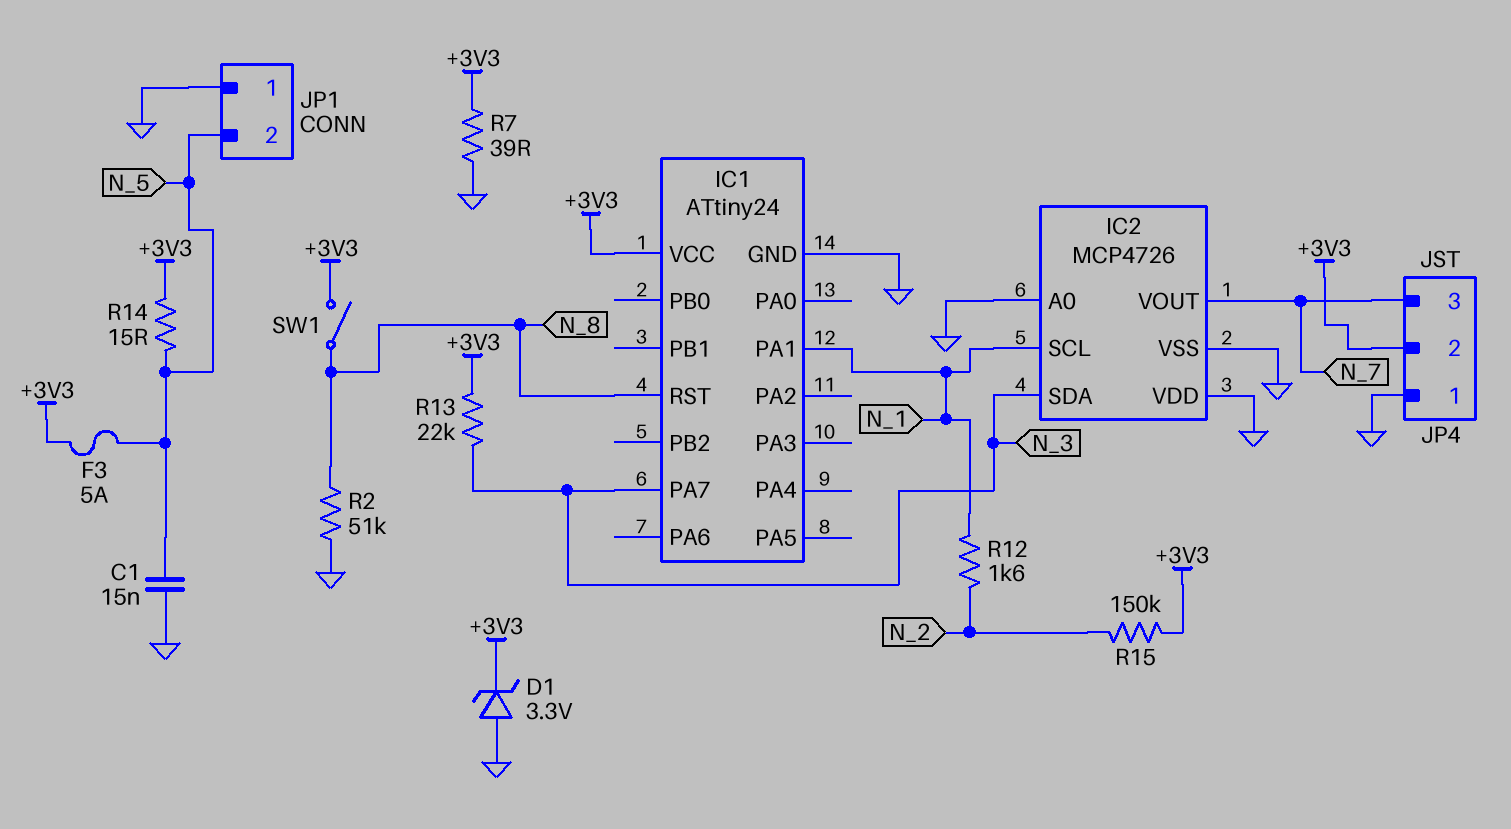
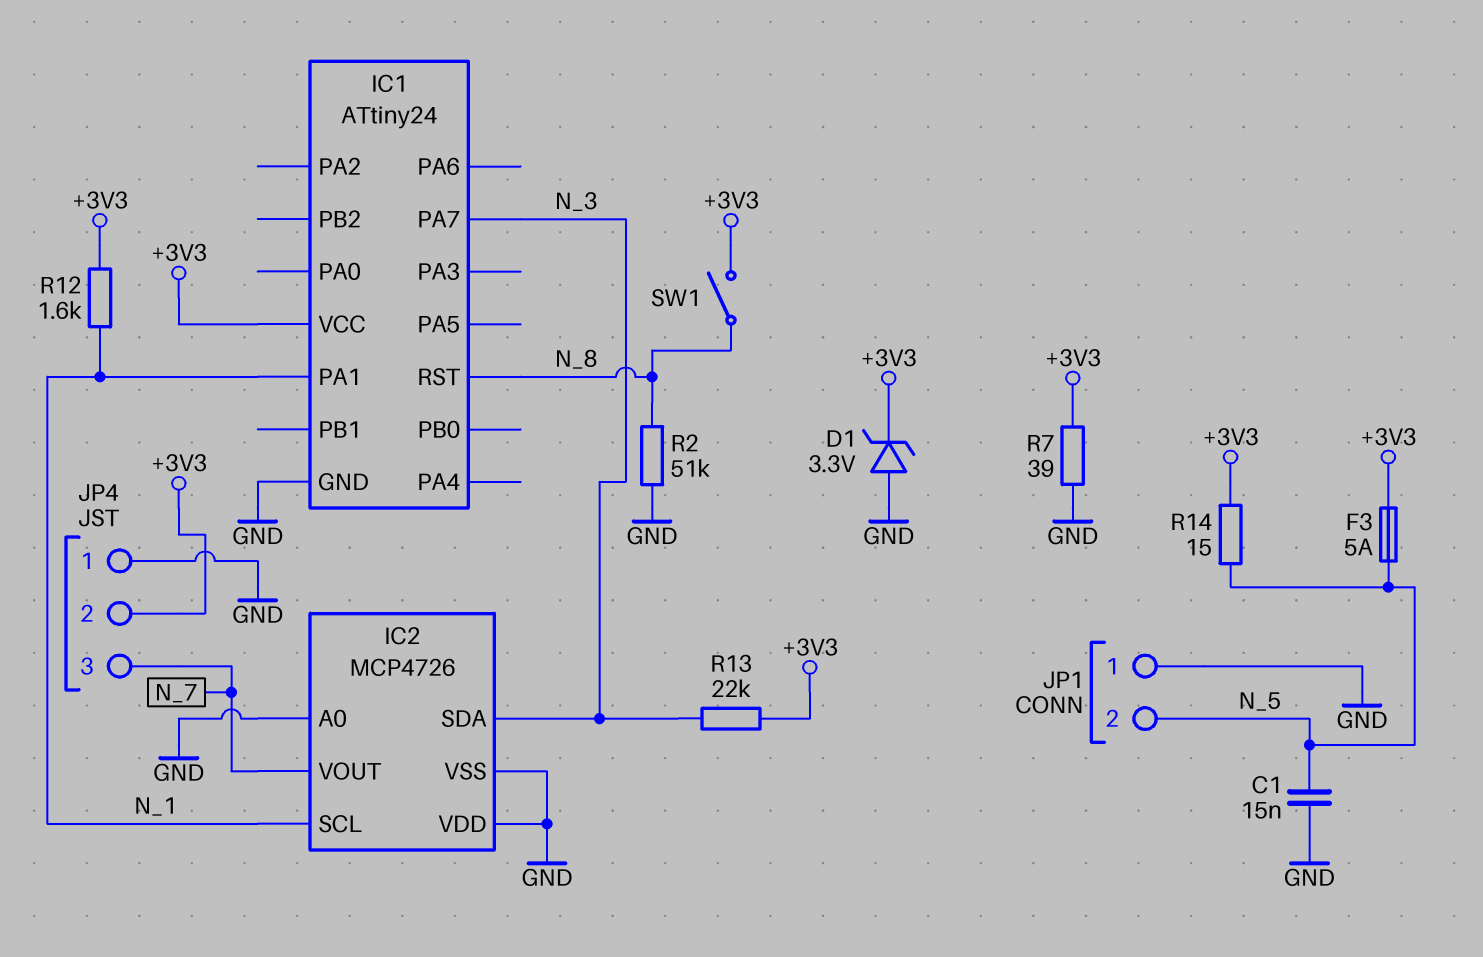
R12: 1.6k (N_1, N_2) -> 1.6k (+3V3, N_1)
R15: 150k (+3V3, N_2) -> none

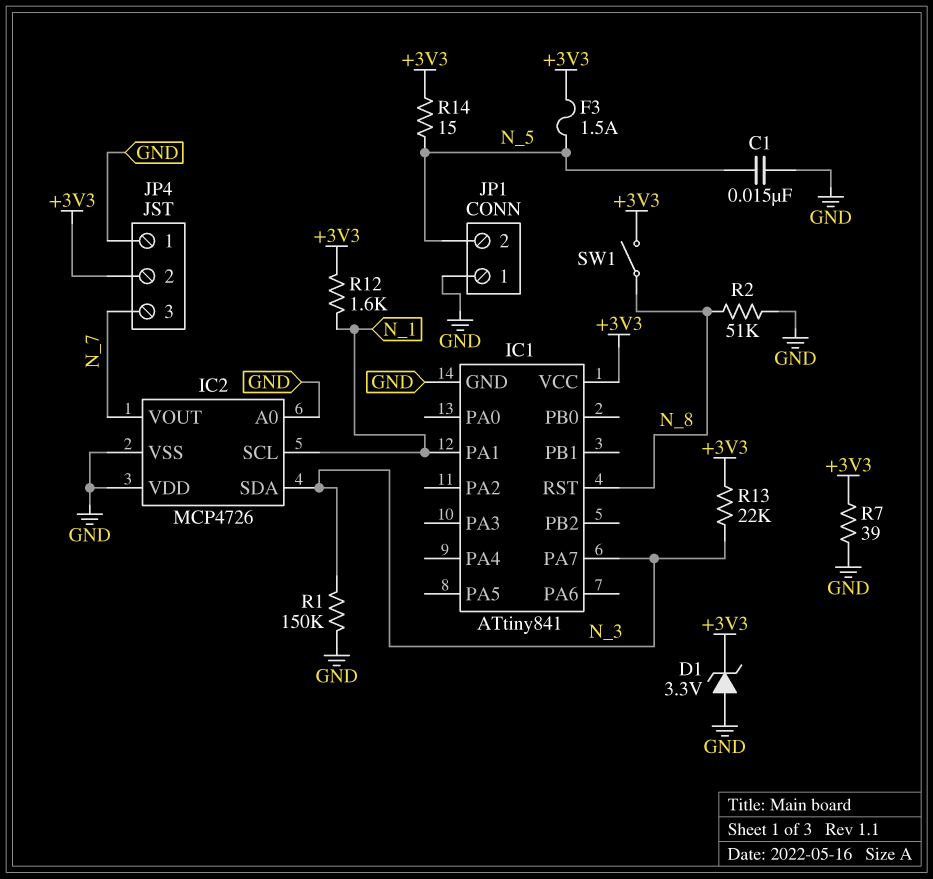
F3: 5A (+3V3, N_5) -> 1.5A (+3V3, N_5)
IC1: ATtiny24 -> ATtiny841
R1: none -> 150k (GND, N_3)

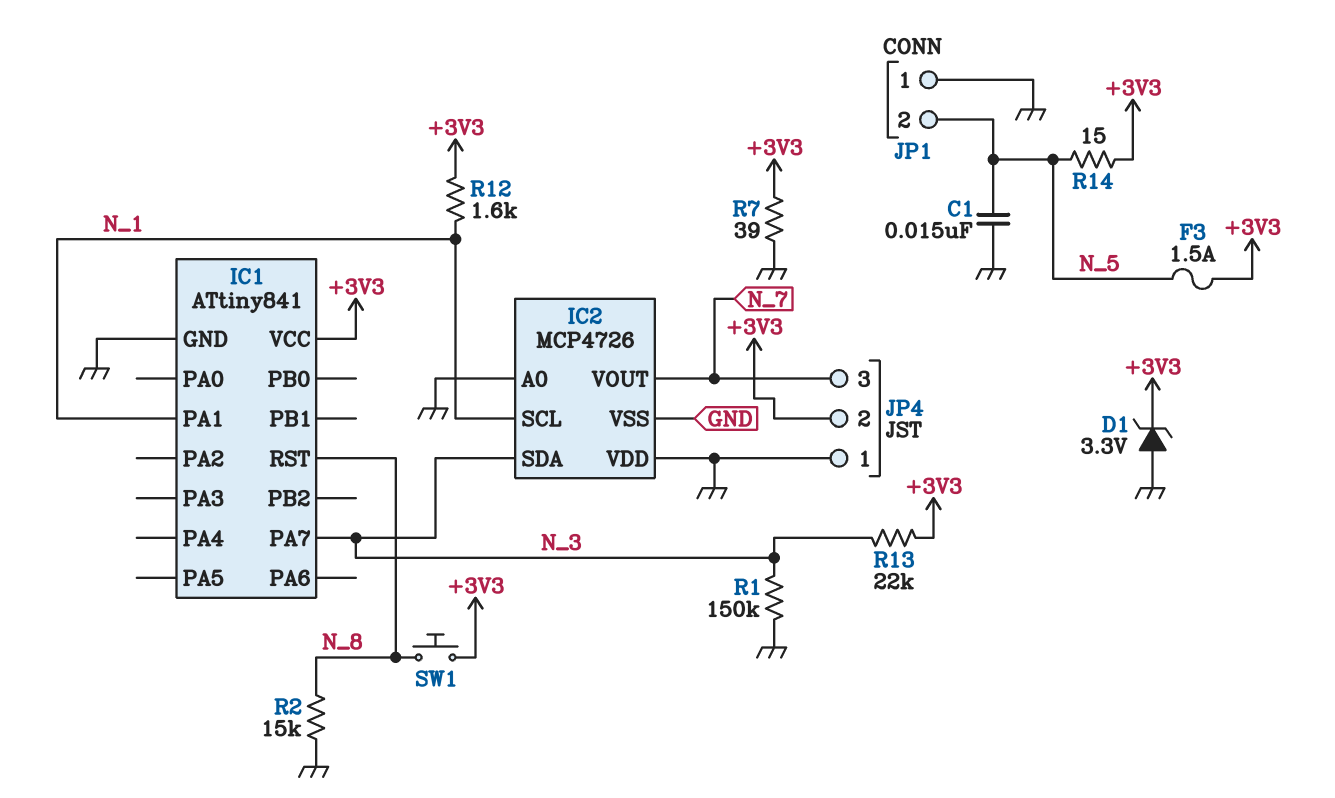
R2: 51k (GND, N_8) -> 15k (GND, N_8)
SW1: switch (+3V3, N_8) -> button (+3V3, N_8)

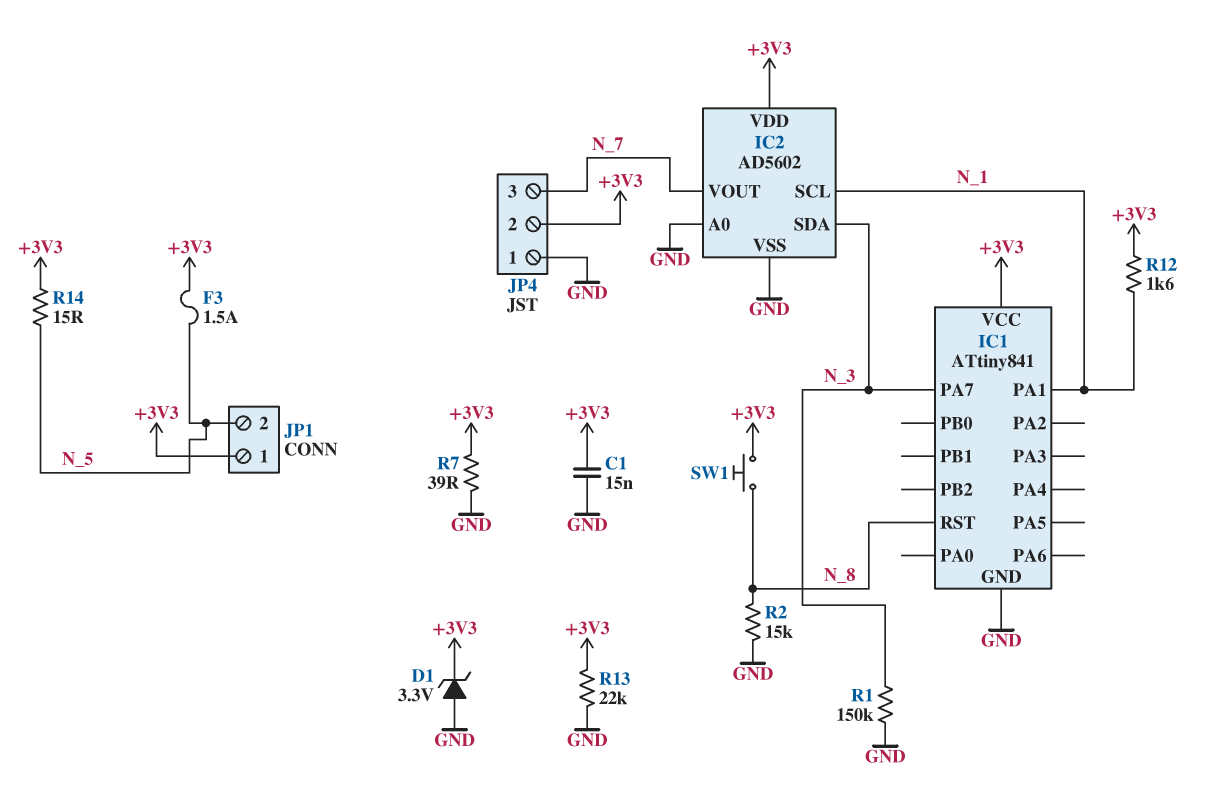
C1: 15nF (GND, N_5) -> 15nF (+3V3, GND)
IC2: MCP4726 -> AD5602
IC2 pin VDD: GND -> +3V3
JP1 pin 1: GND -> +3V3
R13: 22k (+3V3, N_3) -> 22k (+3V3, GND)

